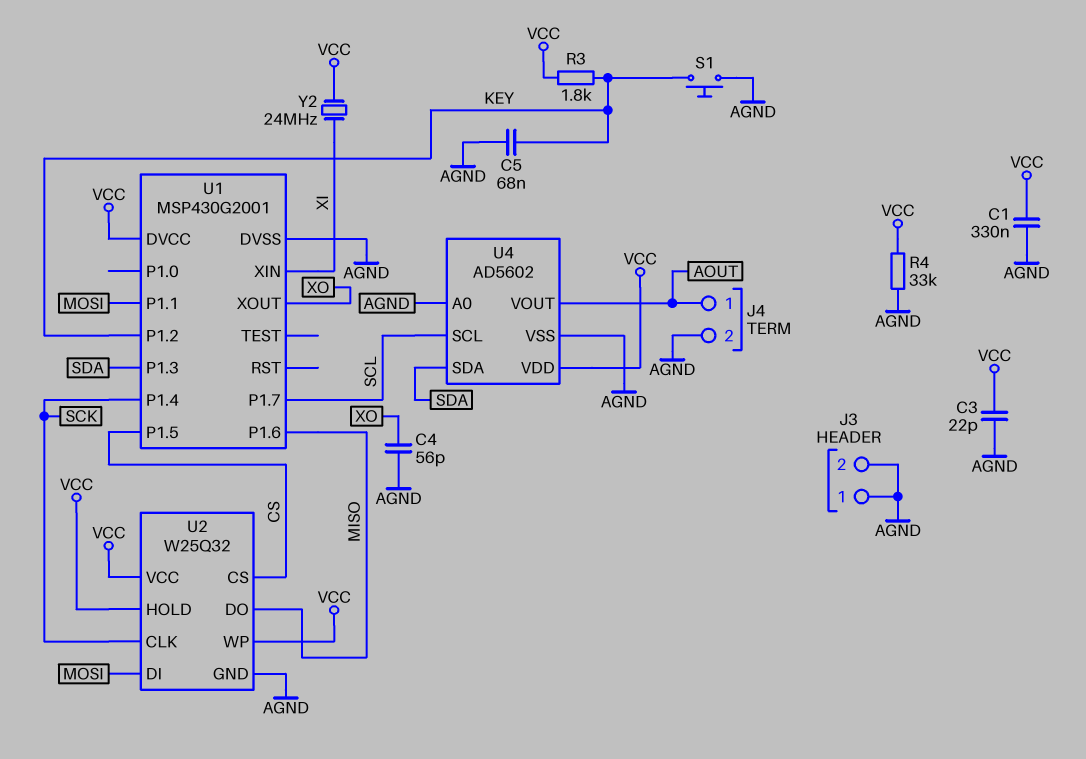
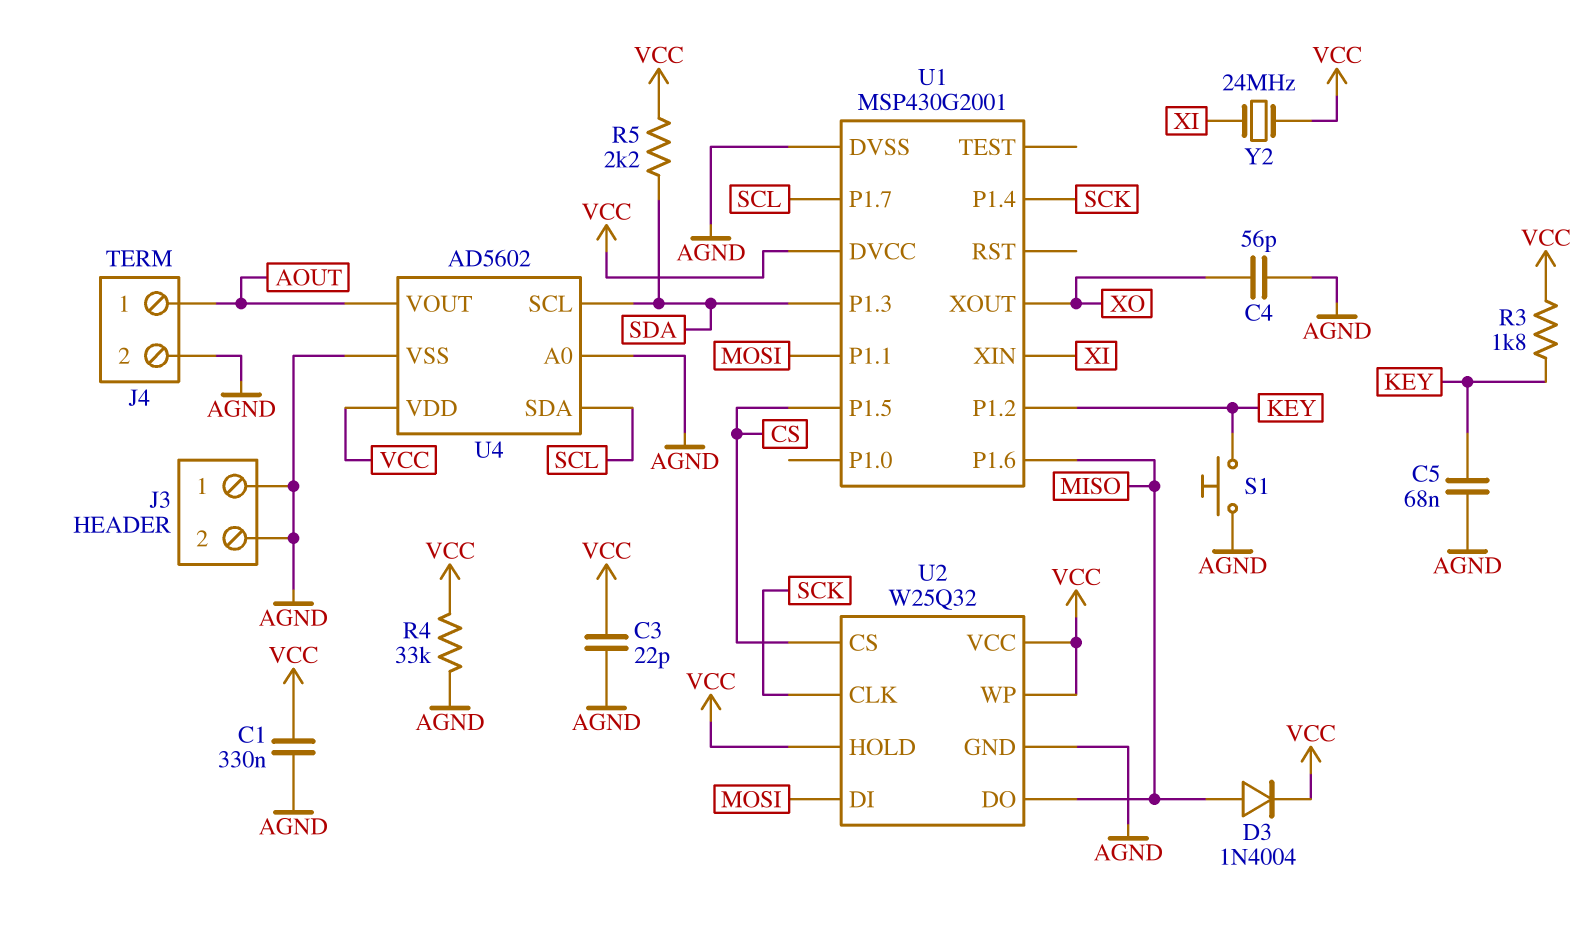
D3: none -> diode 1N4004 (A MISO, K VCC)
R5: none -> 2.2k (SDA, VCC)
U4 pin SCL: SCL -> SDA
U4 pin SDA: SDA -> SCL

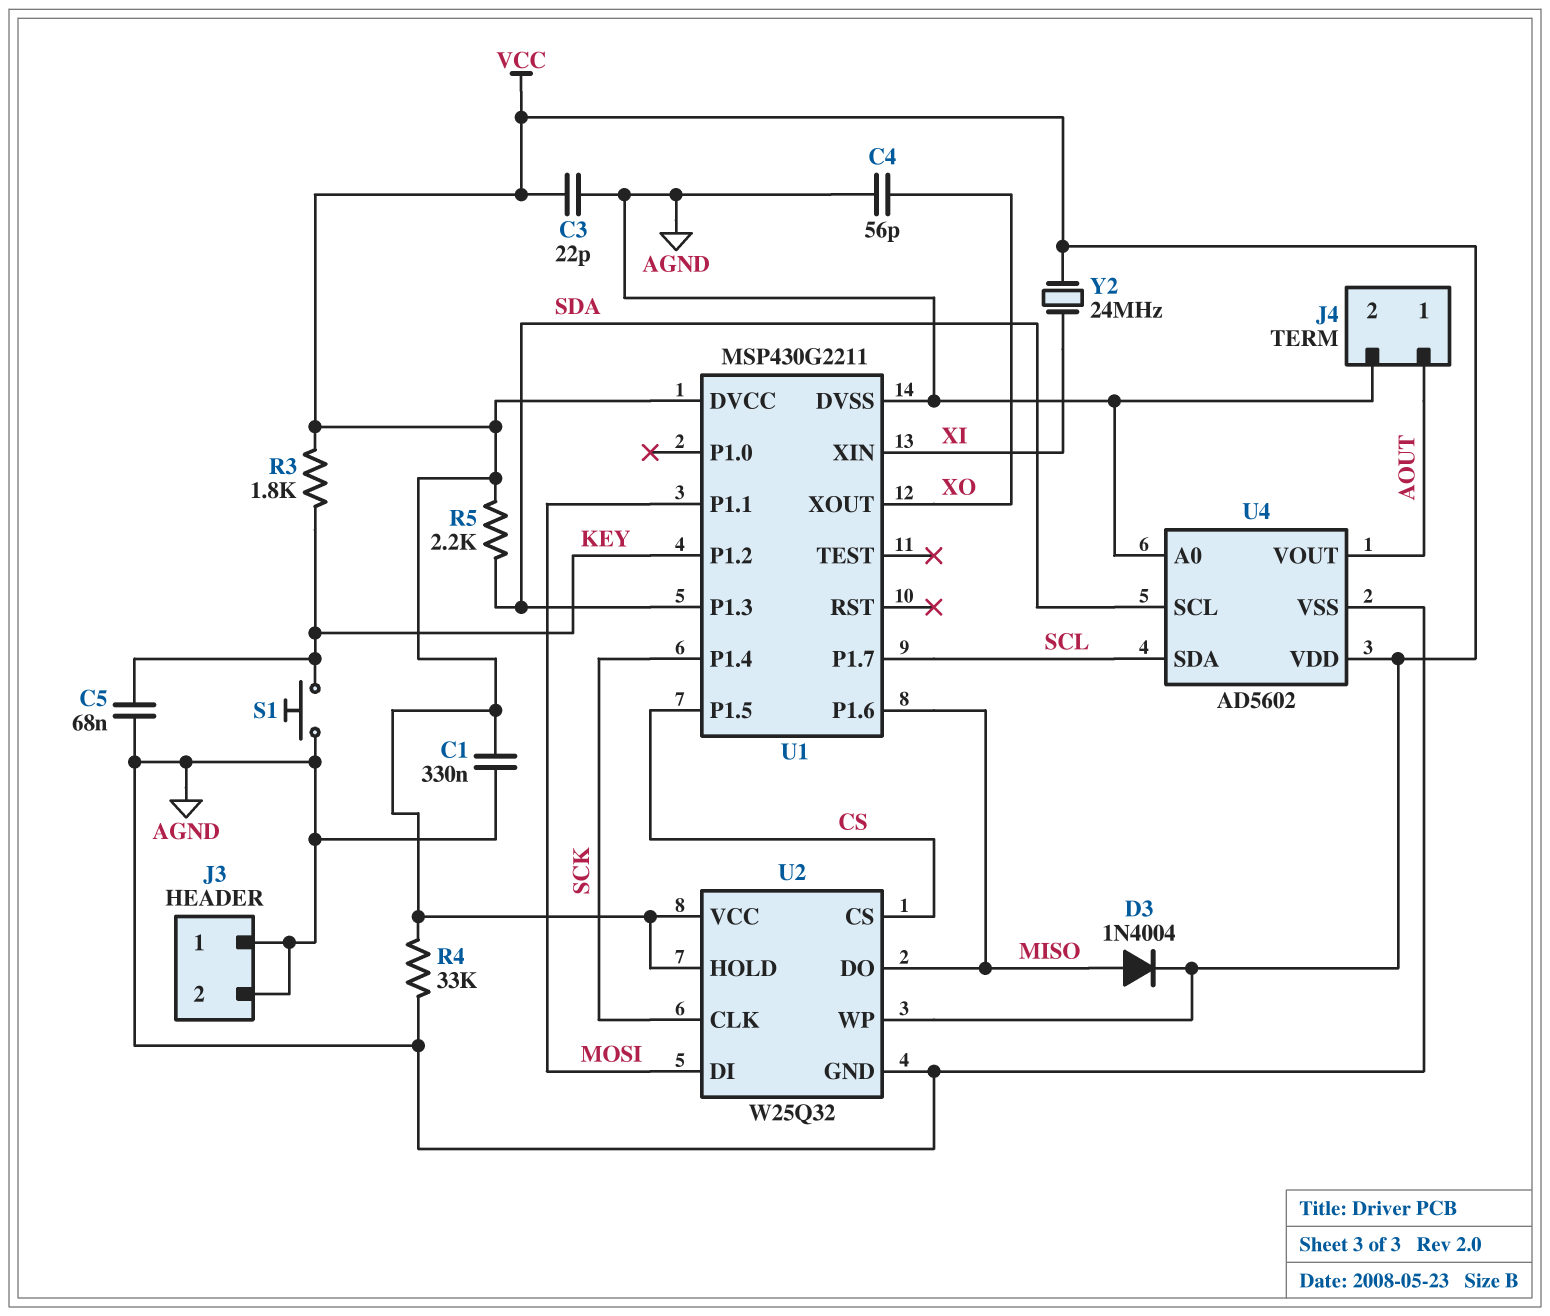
U1: MSP430G2001 -> MSP430G2211

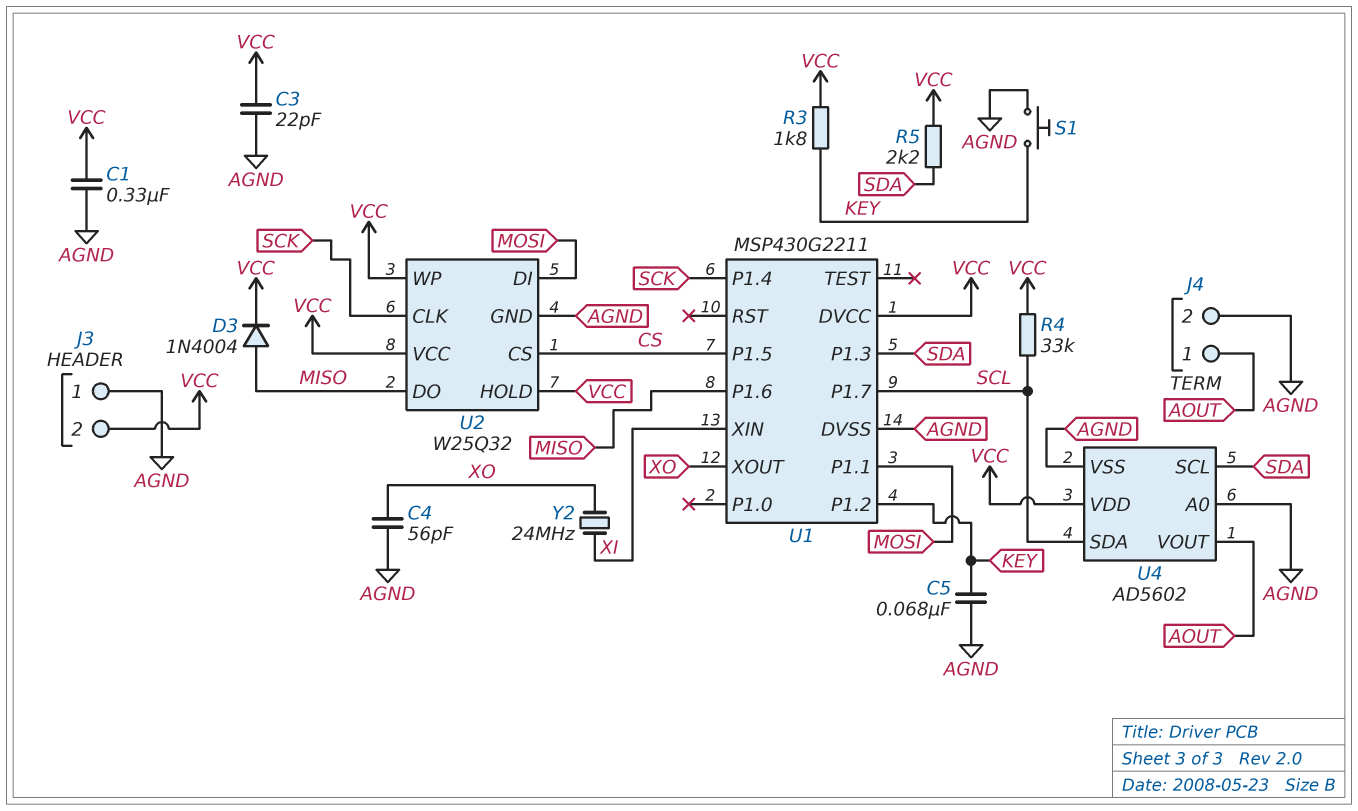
J3 pin 2: AGND -> VCC
R4: 33k (AGND, VCC) -> 33k (SCL, VCC)
Y2: 24MHz (VCC, XI) -> 24MHz (XI, XO)

